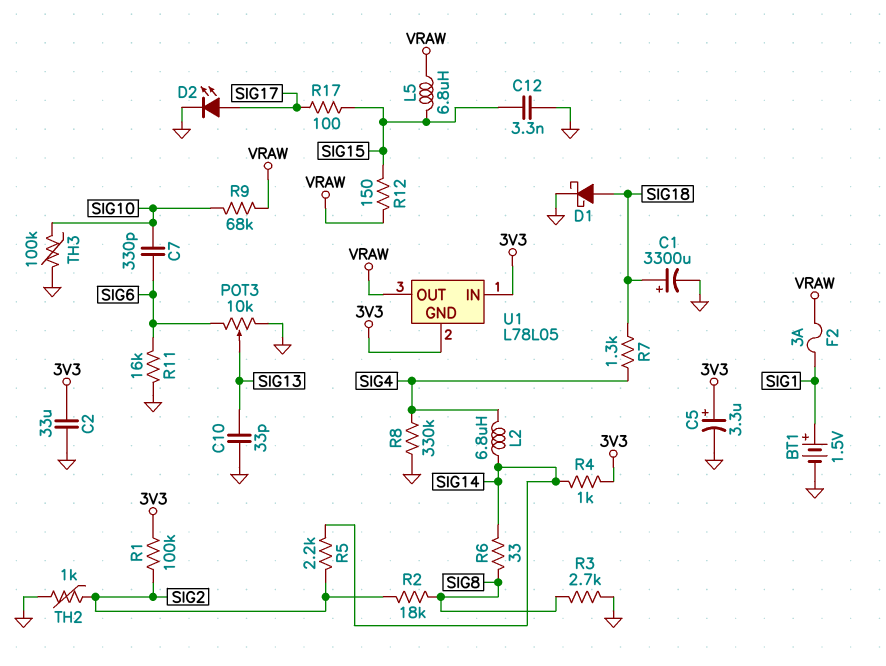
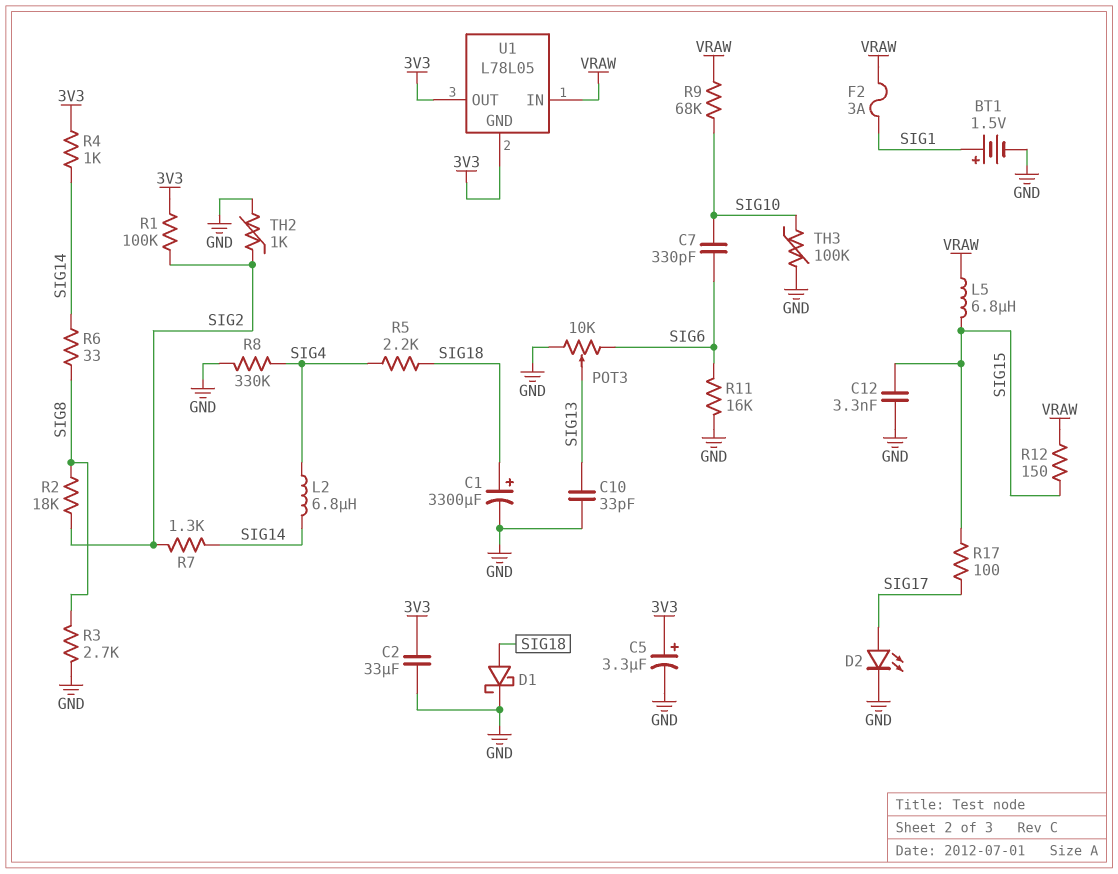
R5: 2.2k (SIG2, SIG14) -> 2.2k (SIG4, SIG18)
R7: 1.3k (SIG4, SIG18) -> 1.3k (SIG2, SIG14)
U1 pin IN: 3V3 -> VRAW
U1 pin OUT: VRAW -> 3V3

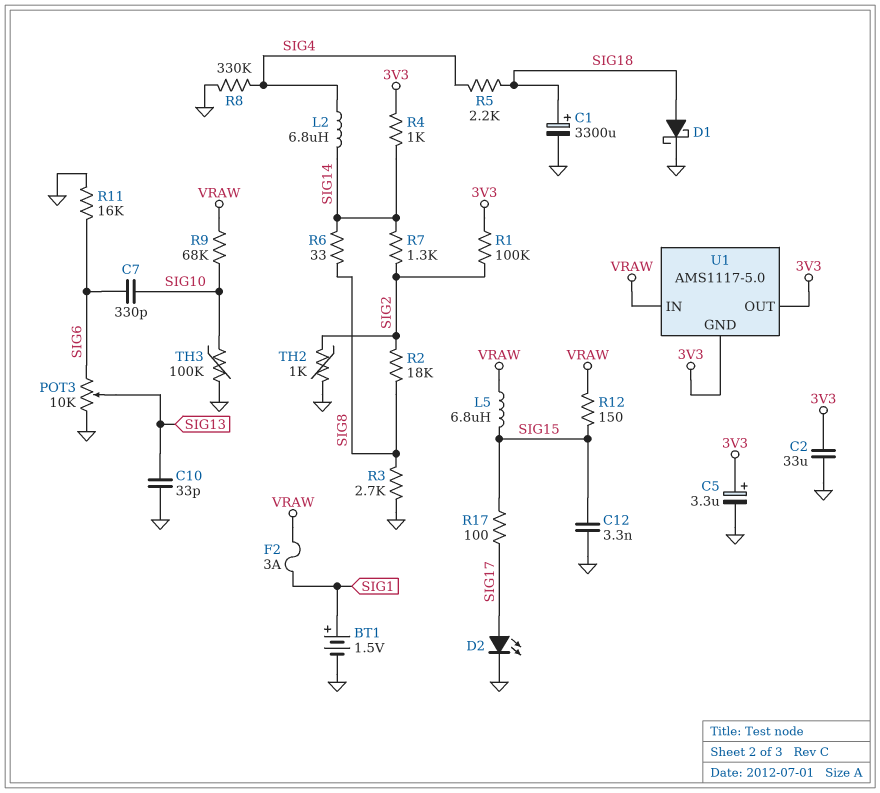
U1: L78L05 -> AMS1117-5.0

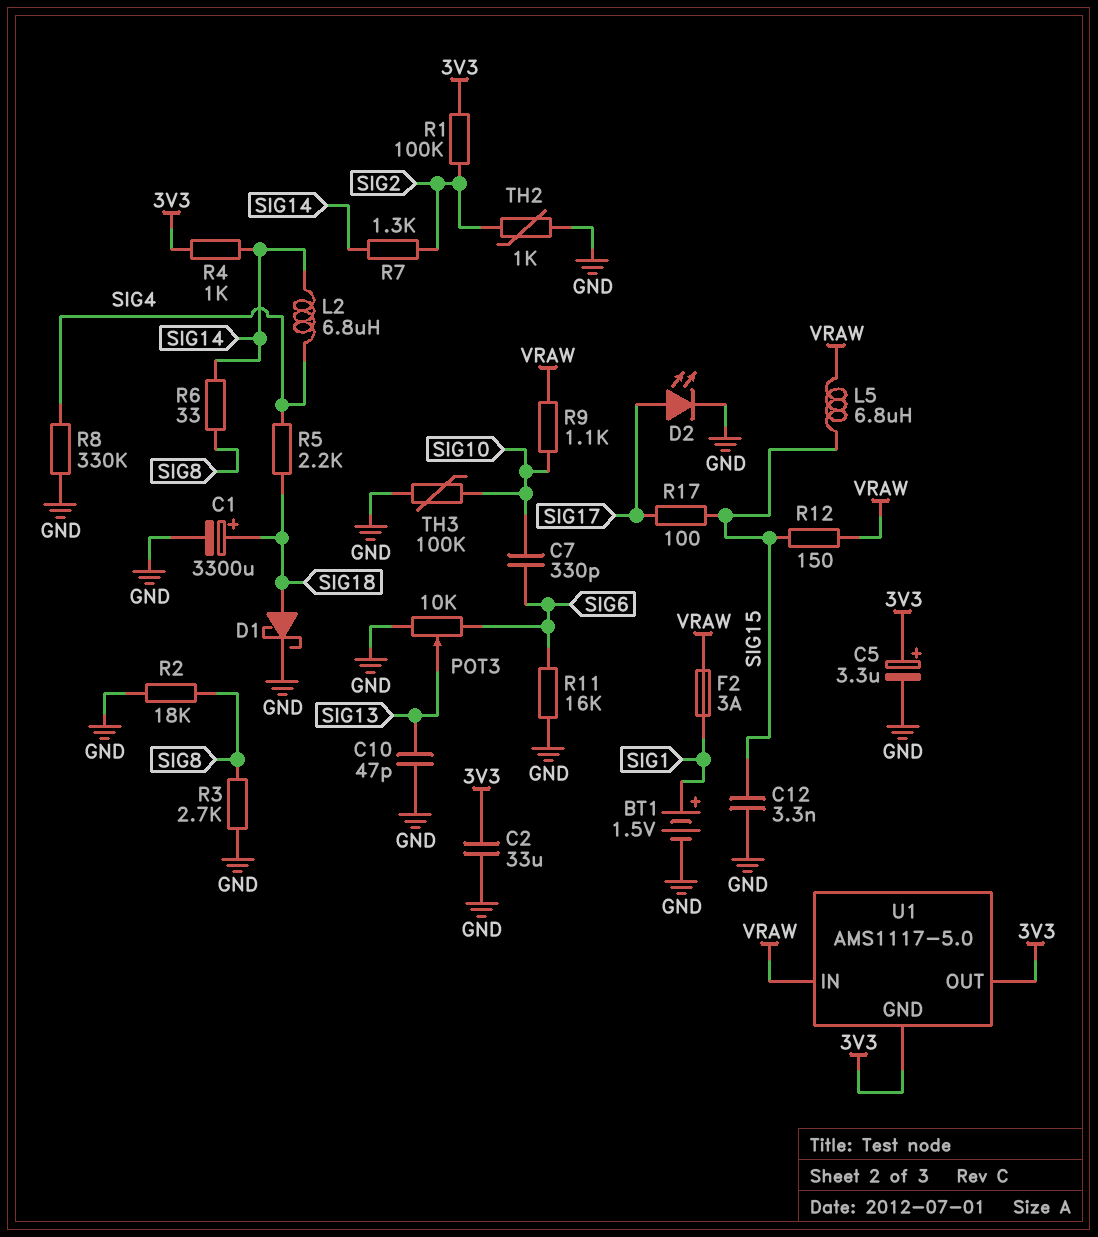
C10: 33pF (GND, SIG13) -> 47pF (GND, SIG13)
R2: 18k (SIG2, SIG8) -> 18k (GND, SIG8)
R9: 68k (SIG10, VRAW) -> 1.1k (SIG10, VRAW)

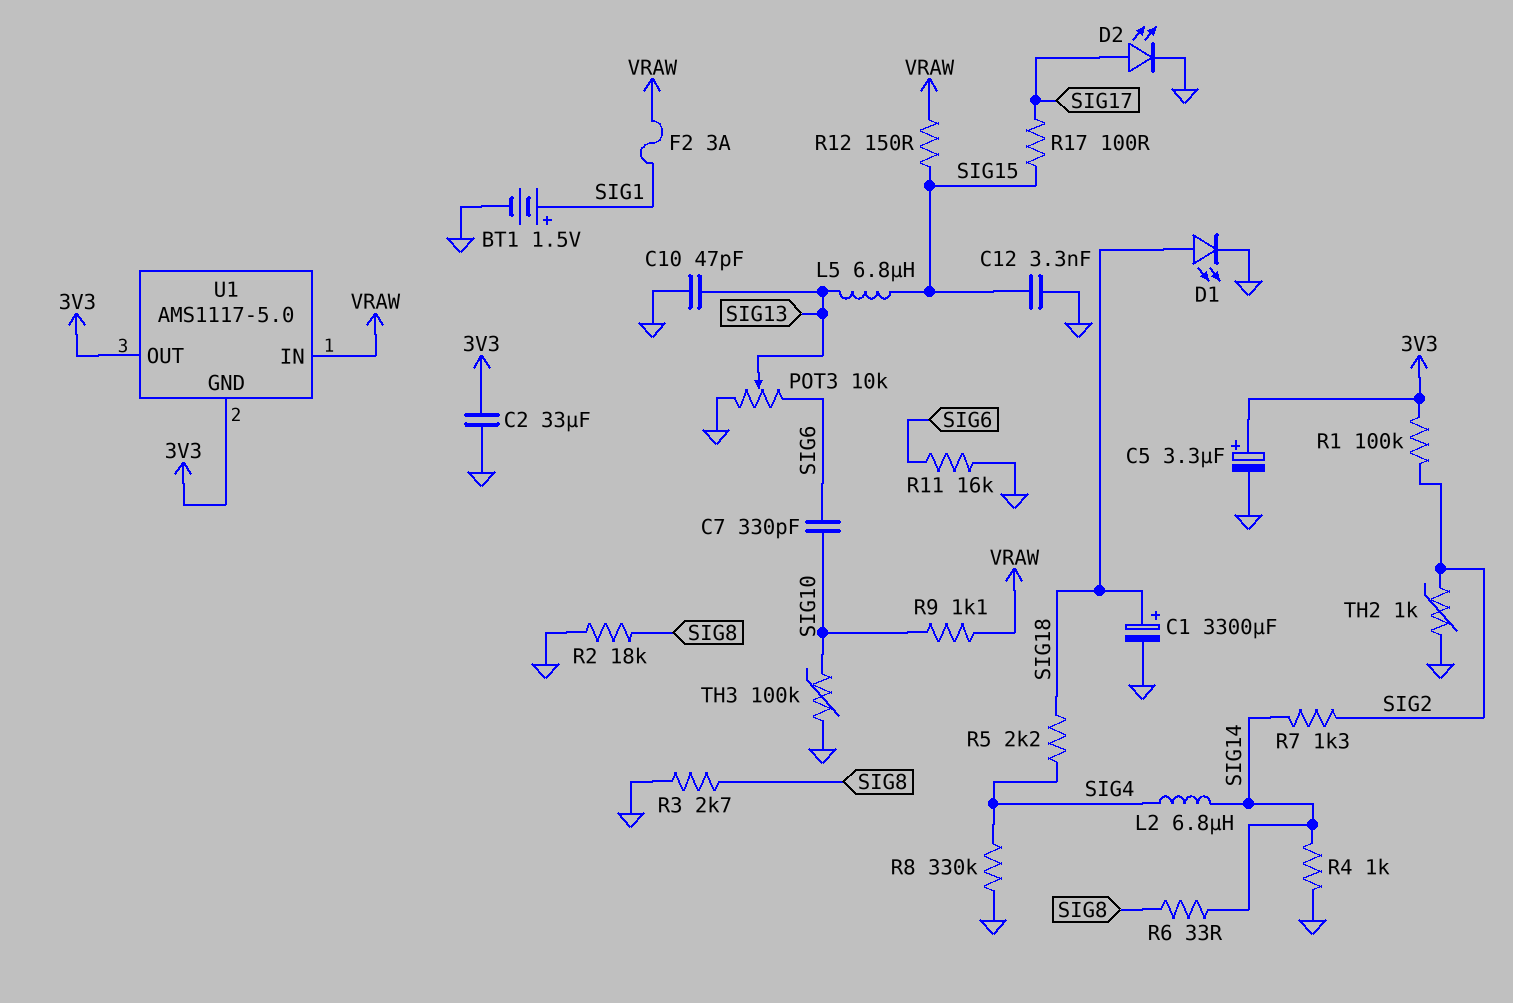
D1: schottky (A SIG18, K GND) -> LED (A SIG18, K GND)
L5: 6.8uH (SIG15, VRAW) -> 6.8uH (SIG13, SIG15)
R4: 1k (3V3, SIG14) -> 1k (GND, SIG14)

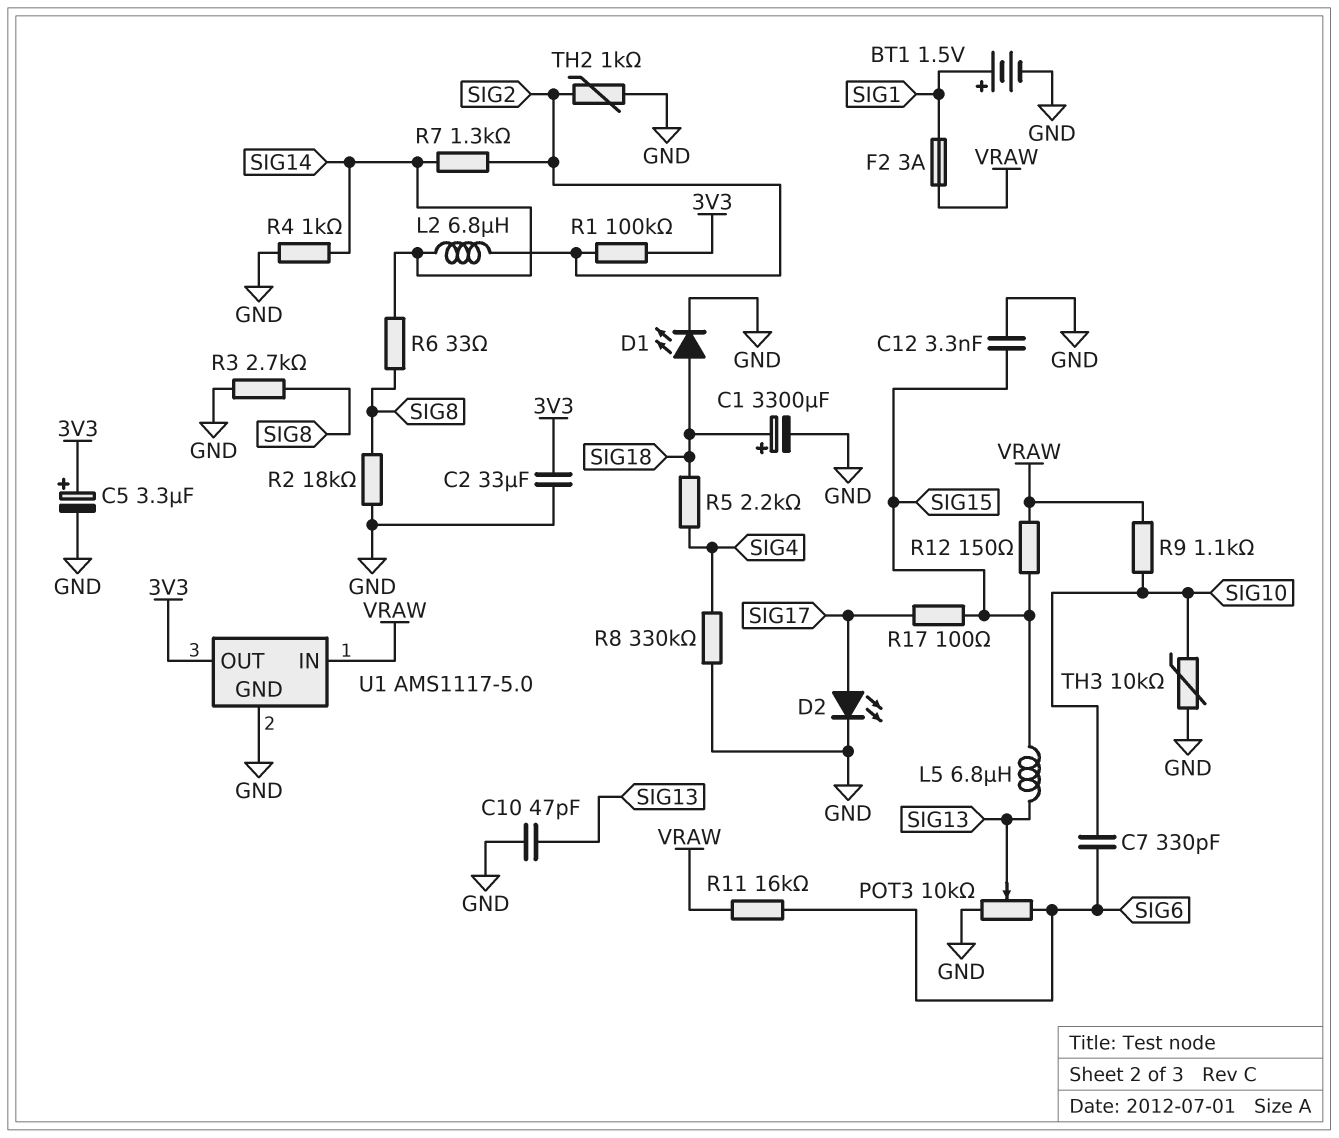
L2: 6.8uH (SIG4, SIG14) -> 6.8uH (SIG2, SIG14)
R11: 16k (GND, SIG6) -> 16k (SIG6, VRAW)
TH3: 100k (GND, SIG10) -> 10k (GND, SIG10)
U1 pin GND: 3V3 -> GND

